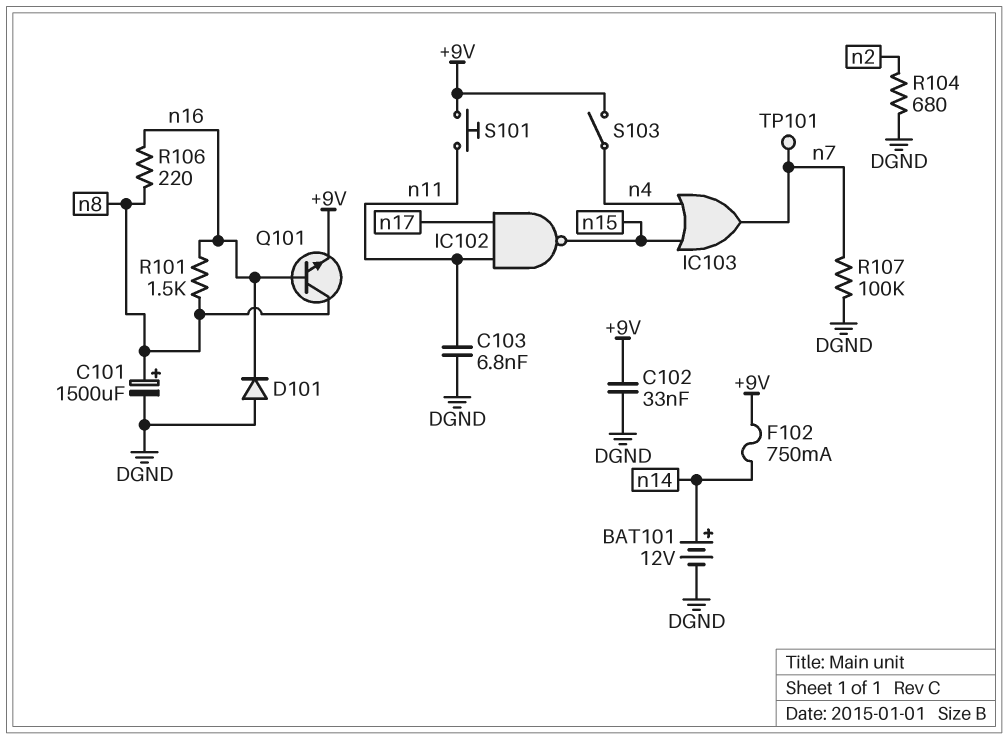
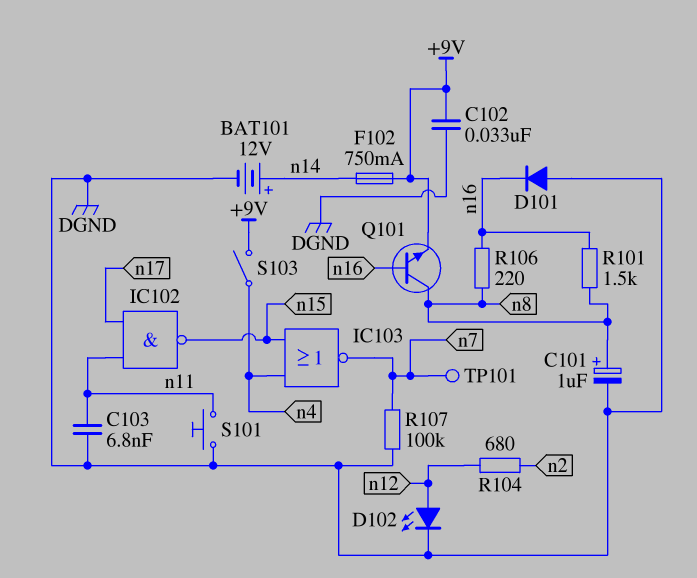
C101: 1500uF (plus n8, minus DGND) -> 1uF (plus n8, minus DGND)
D102: none -> LED (A n12, K DGND)
IC103: OR (in n4, in n15, out n7) -> NOR (in n4, in n15, out n7)
R104: 680 (DGND, n2) -> 680 (n2, n12)
S101: button (+9V, n11) -> button (DGND, n11)

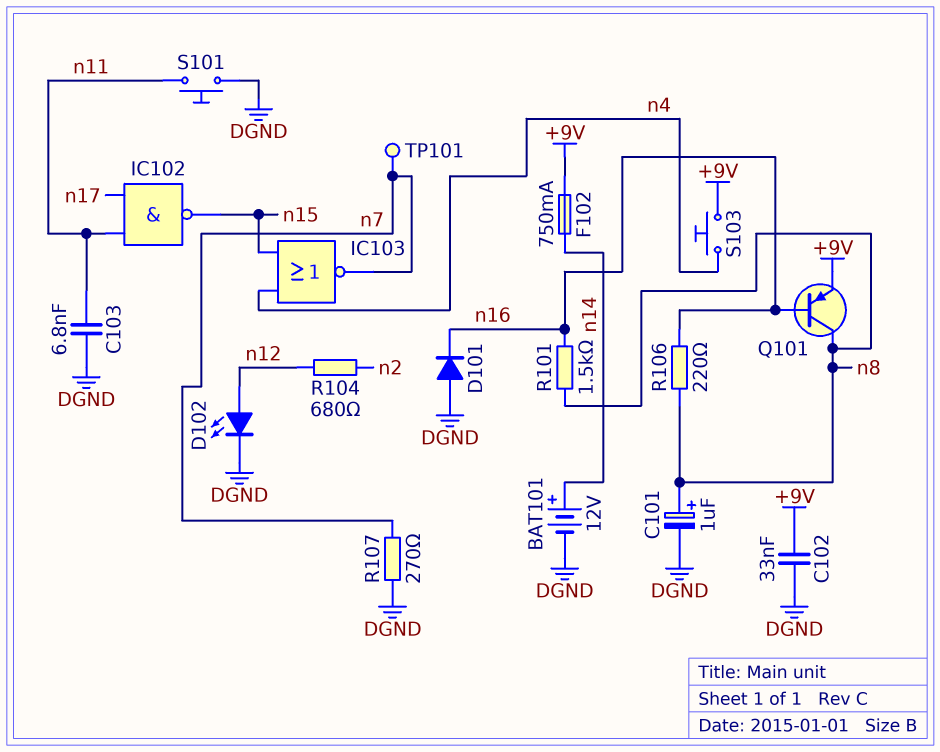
Q101: NPN (B n16, C n8, E +9V) -> PNP (B n16, C n8, E +9V)
R107: 100k (DGND, n7) -> 270 (DGND, n7)
S103: switch (+9V, n4) -> button (+9V, n4)

